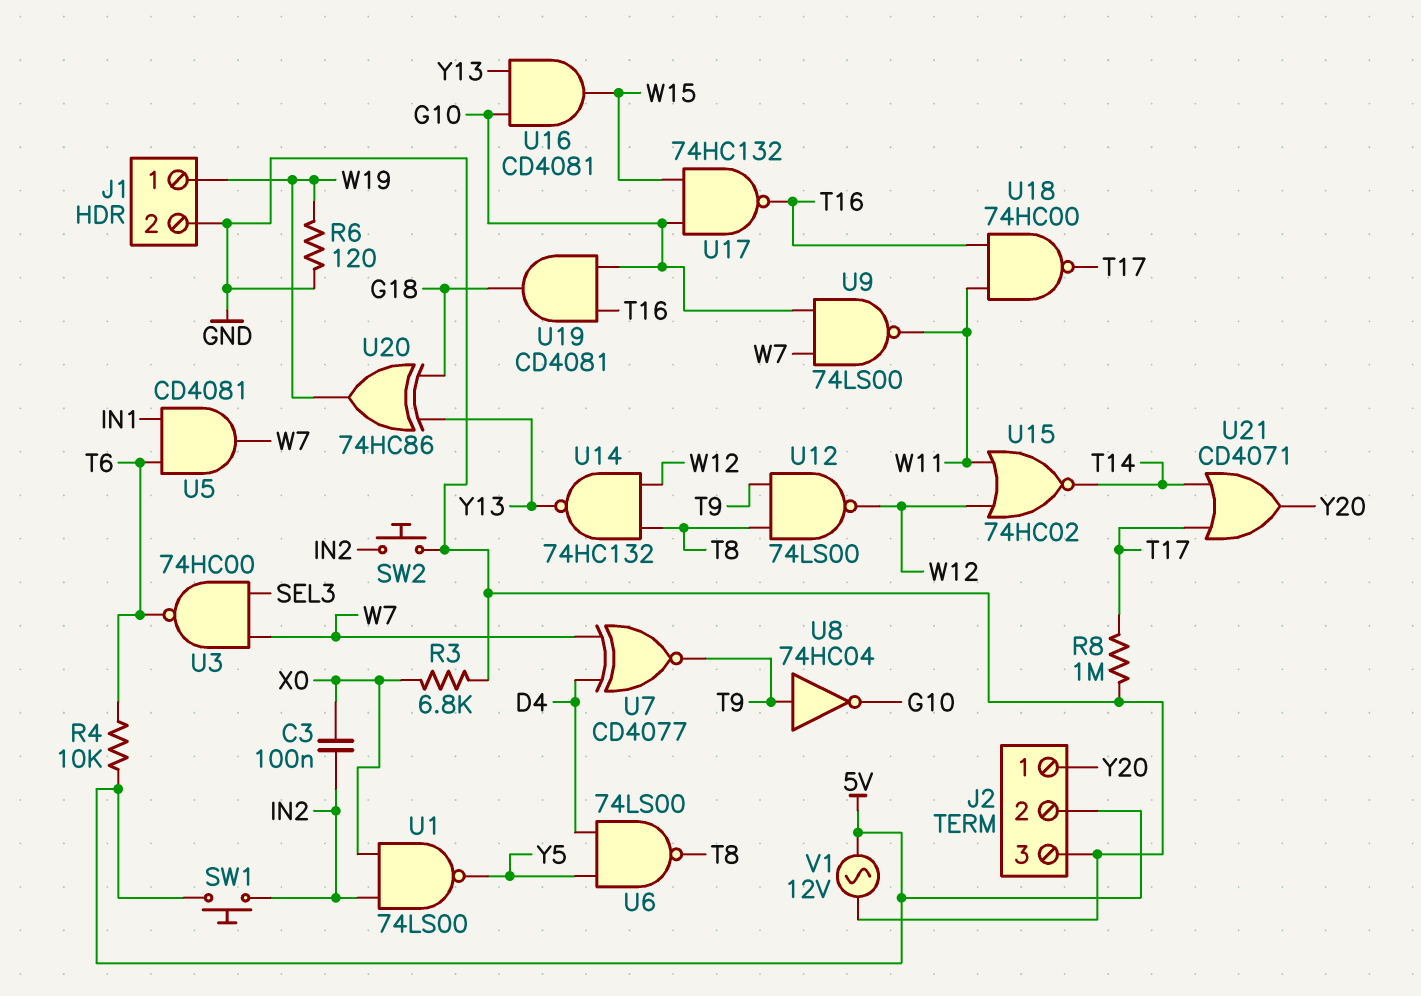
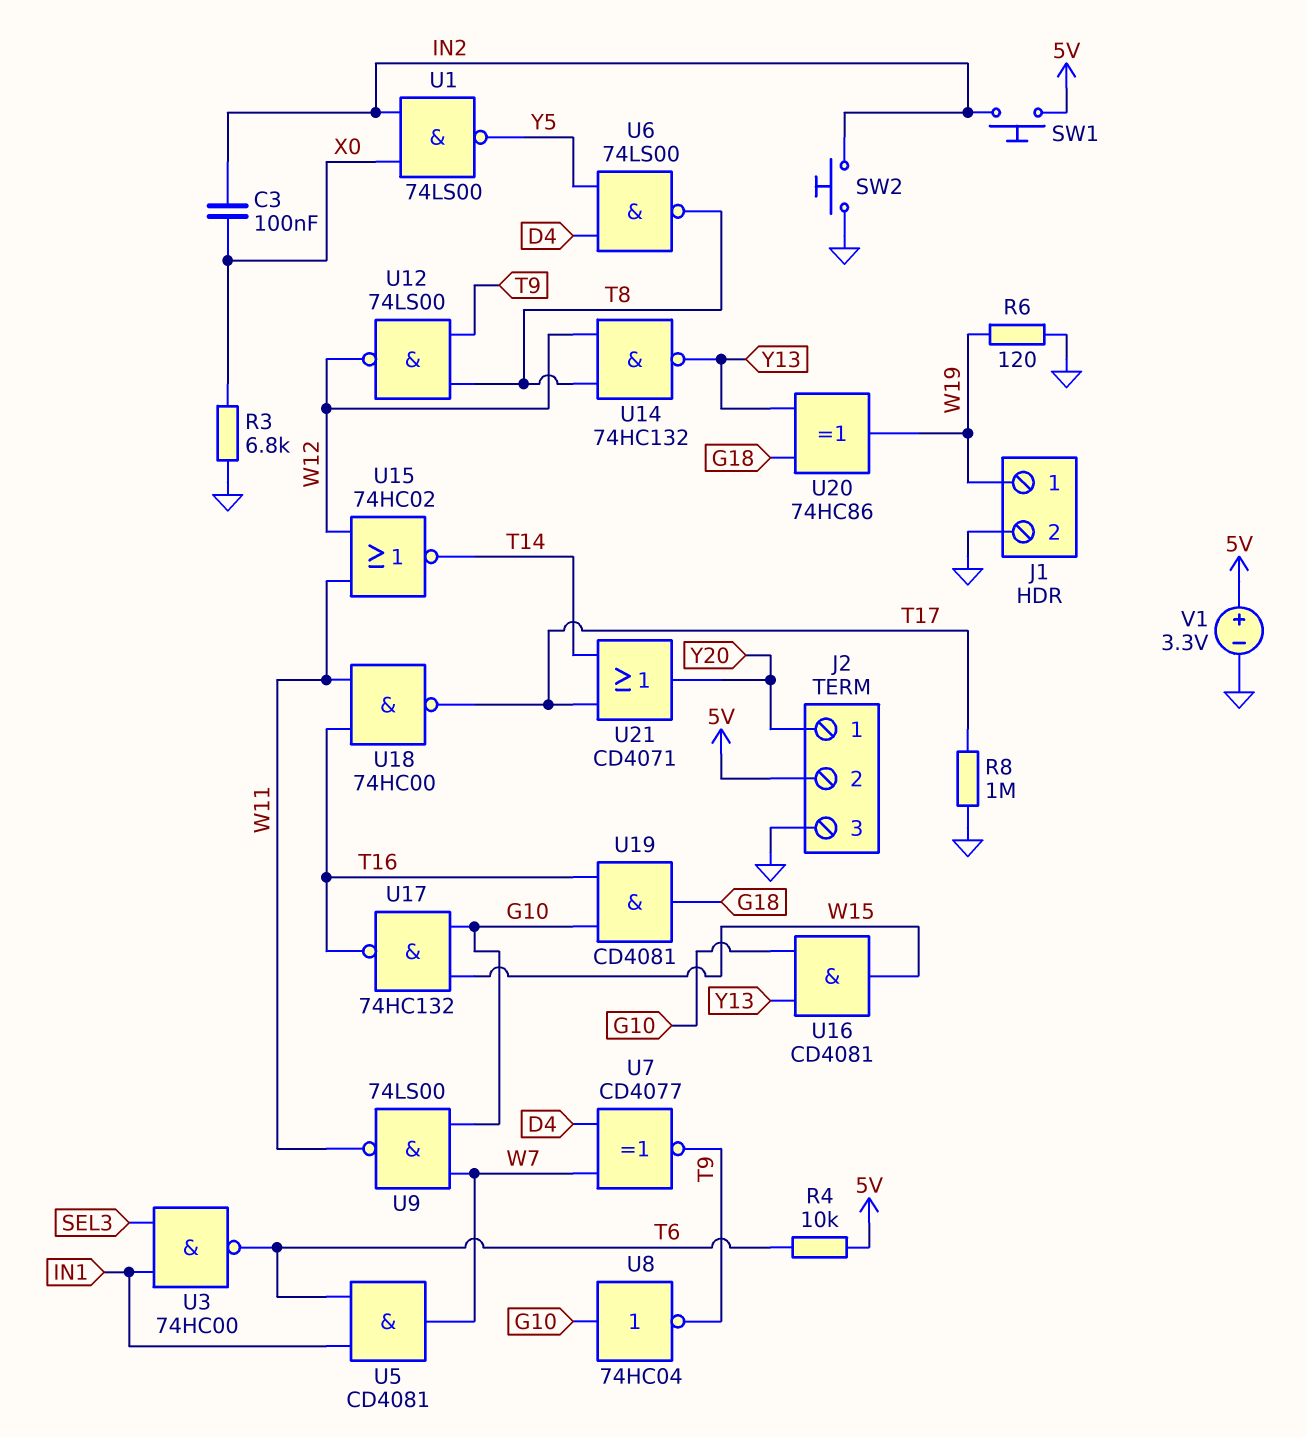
U3: NAND 74HC00 (in SEL3, in W7, out T6) -> NAND 74HC00 (in IN1, in SEL3, out T6)
U8: NOT 74HC04 (in T9, out G10) -> NOT 74HC04 (in G10, out T9)
V1: AC 12V (5V, GND) -> 3.3V (plus 5V, minus GND)

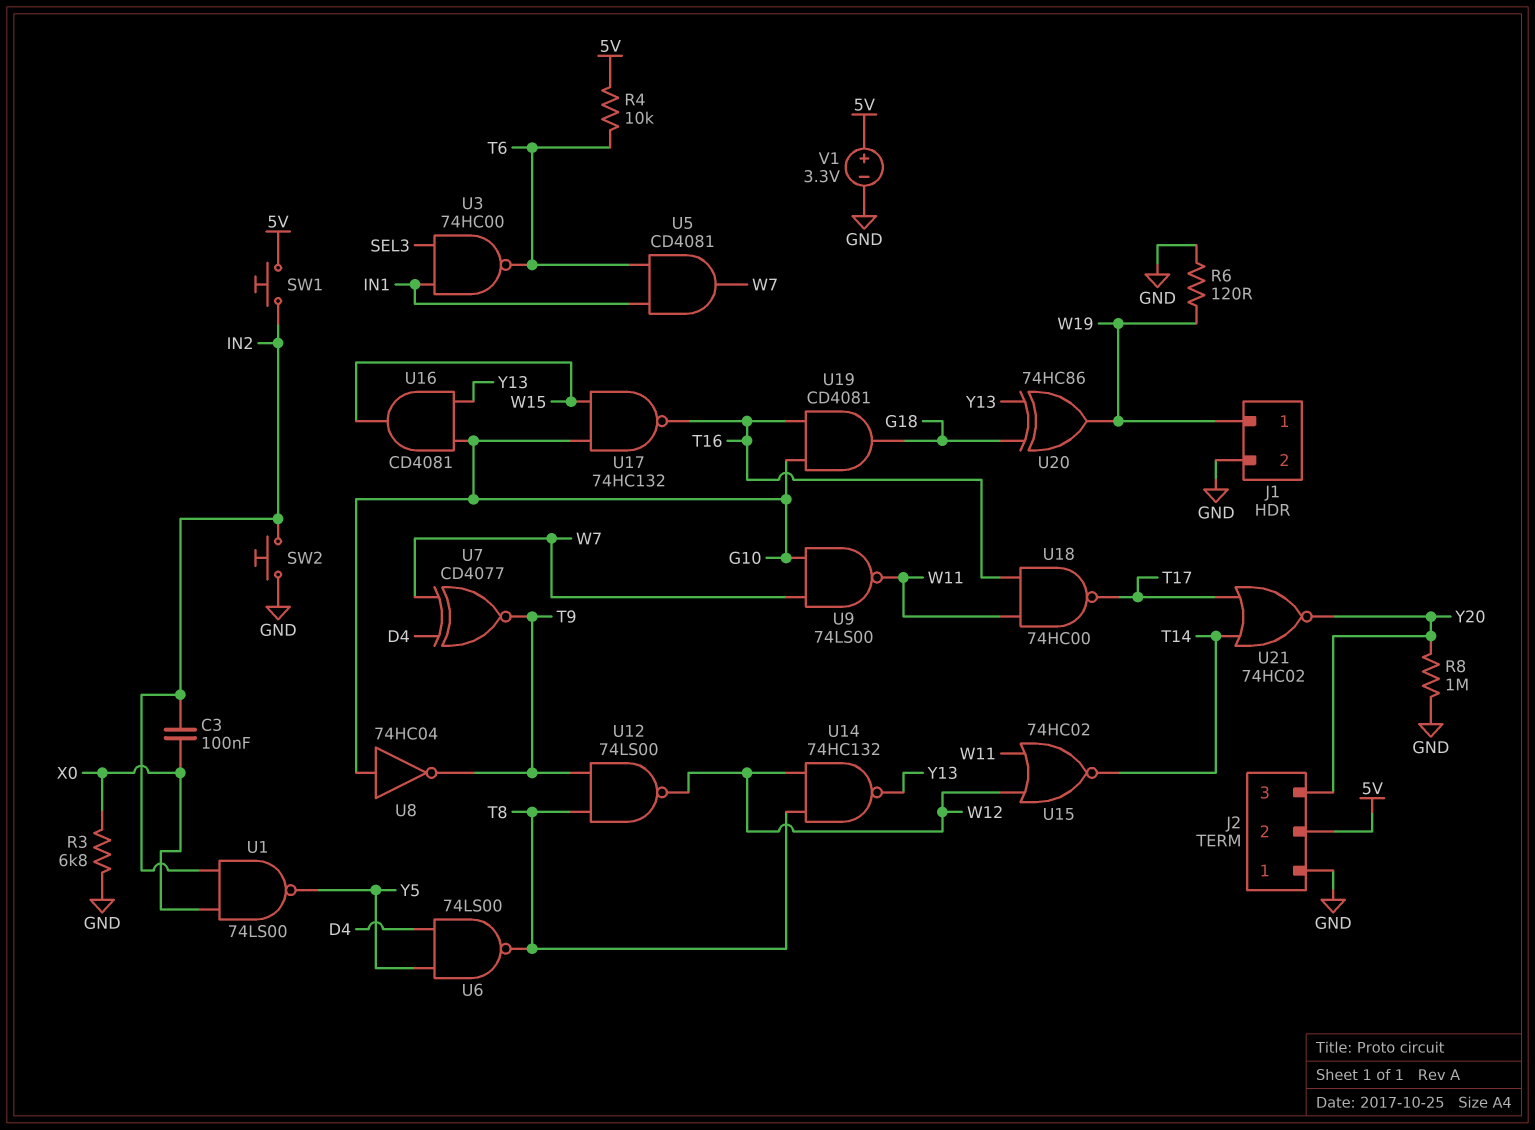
J2 pin 1: Y20 -> GND
J2 pin 3: GND -> Y20
R8: 1M (GND, T17) -> 1M (GND, Y20)
U21: OR CD4071 (in T14, in T17, out Y20) -> NOR 74HC02 (in T14, in T17, out Y20)

